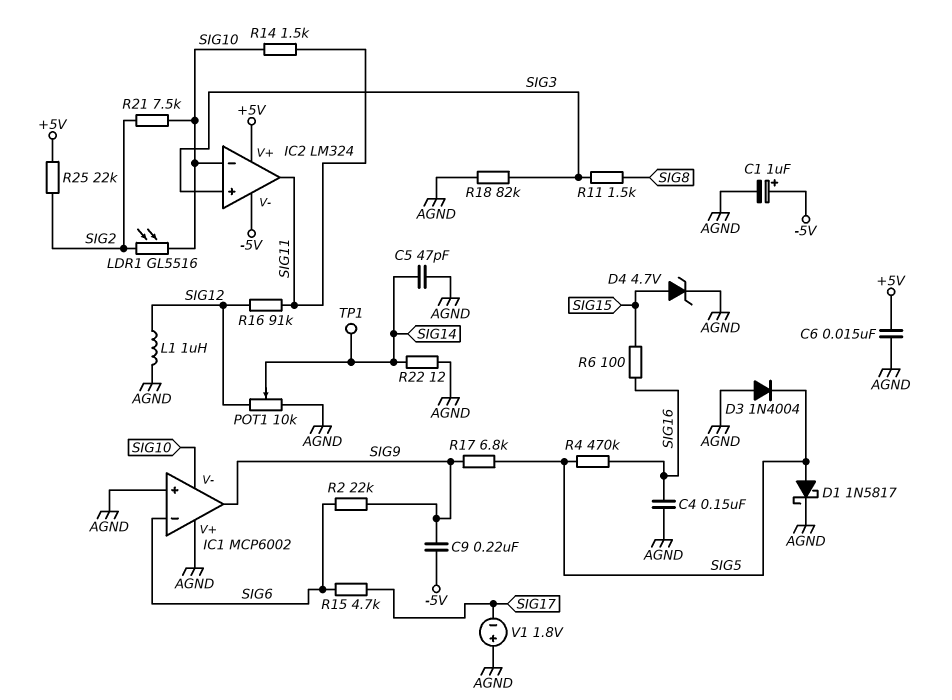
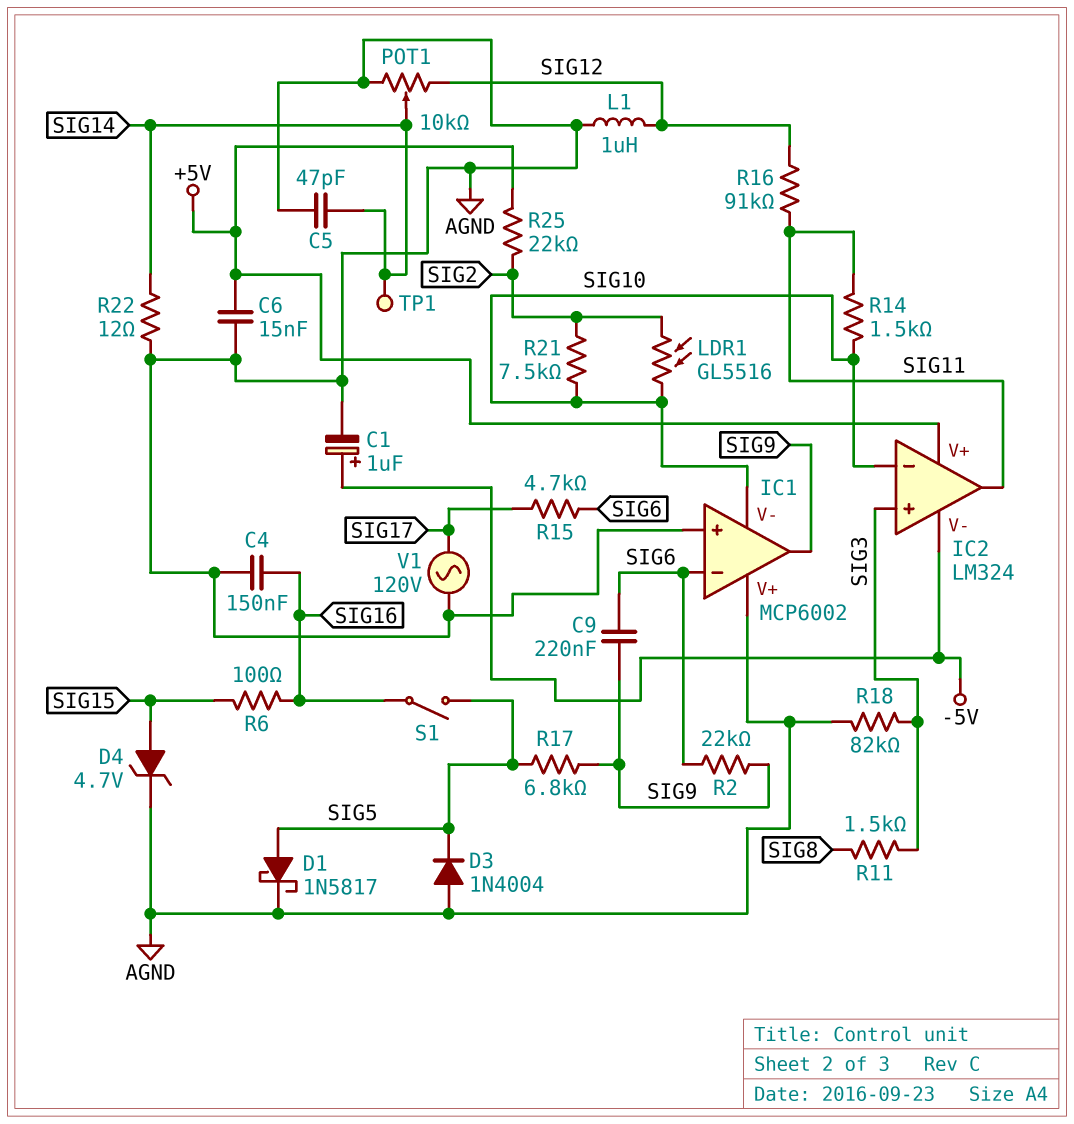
C9: 220nF (-5V, SIG9) -> 220nF (SIG6, SIG9)
R4: 470k (SIG5, SIG16) -> none
S1: none -> switch (SIG5, SIG16)
V1: 1.8V (plus AGND, minus SIG17) -> AC 120V (AGND, SIG17)

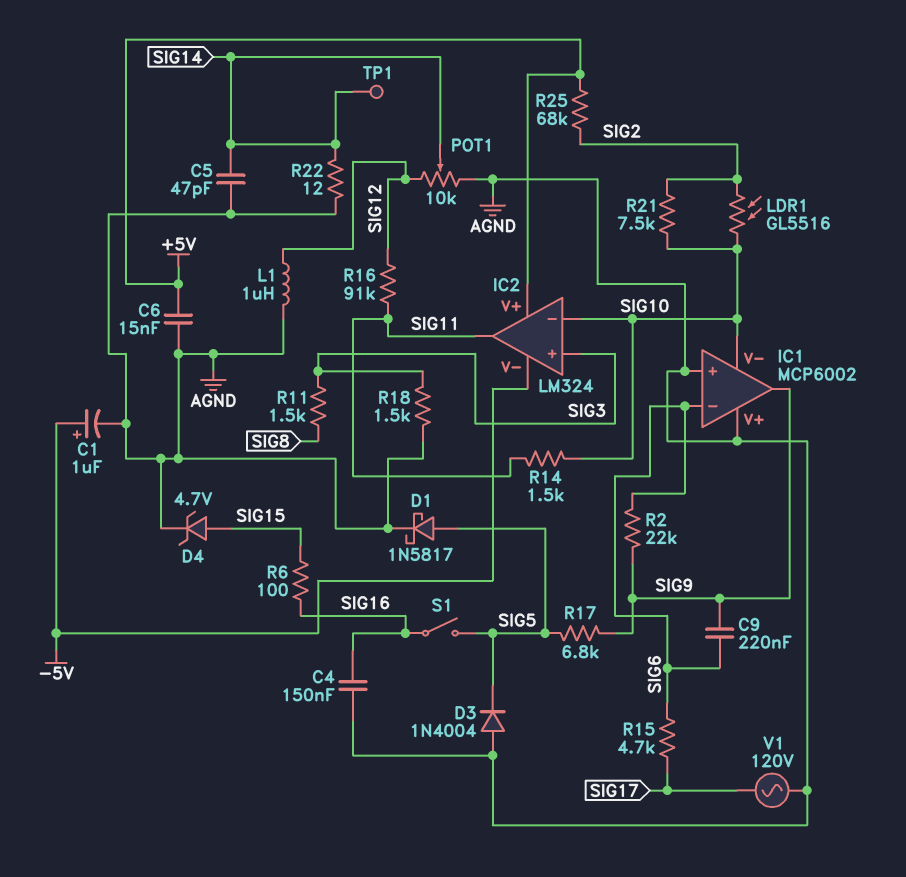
R18: 82k (AGND, SIG3) -> 1.5k (AGND, SIG3)
R25: 22k (+5V, SIG2) -> 68k (+5V, SIG2)

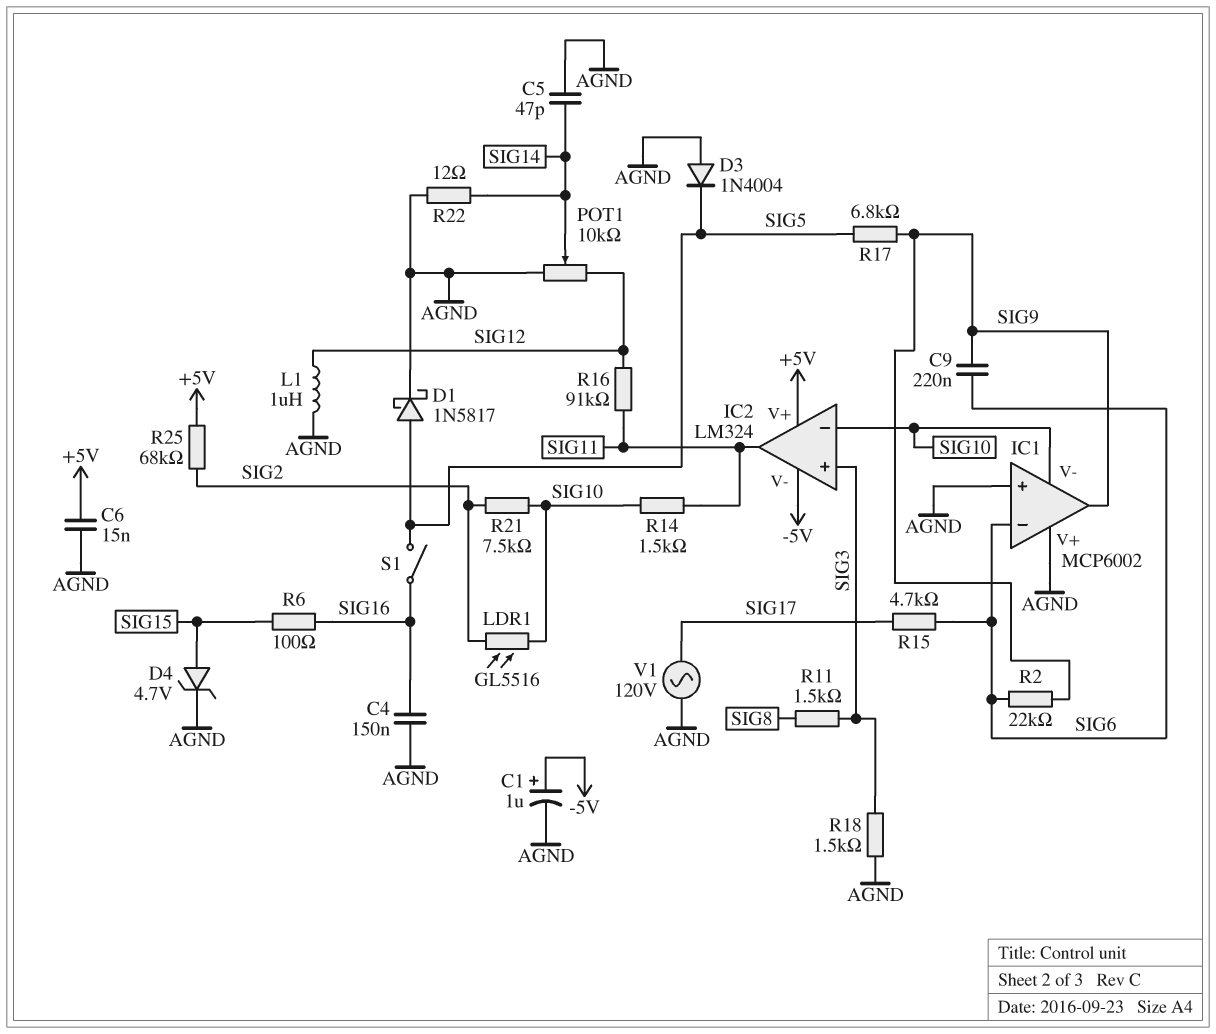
TP1: test point (SIG14) -> none

